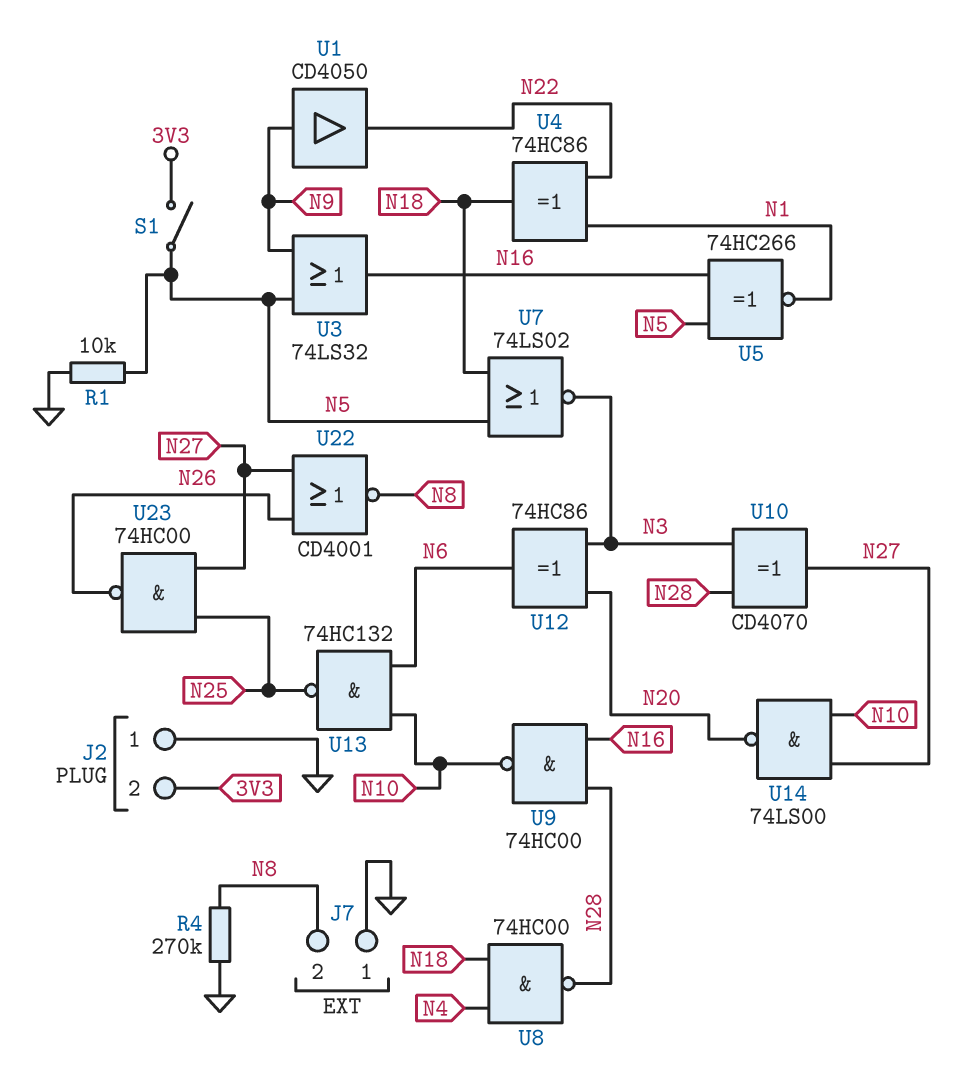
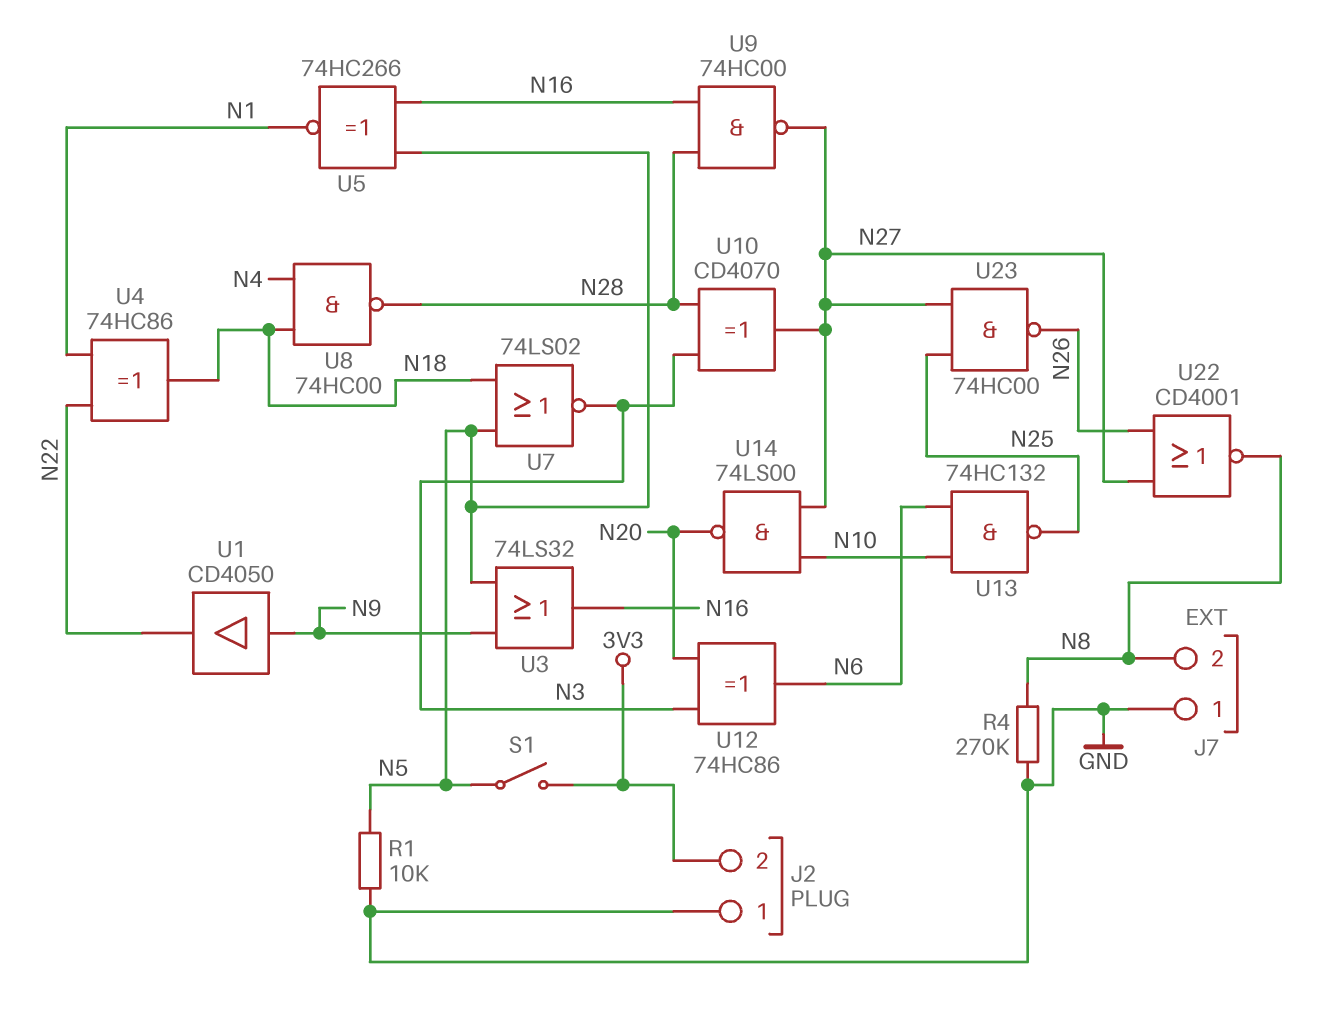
U9: NAND 74HC00 (in N16, in N28, out N10) -> NAND 74HC00 (in N16, in N28, out N27)

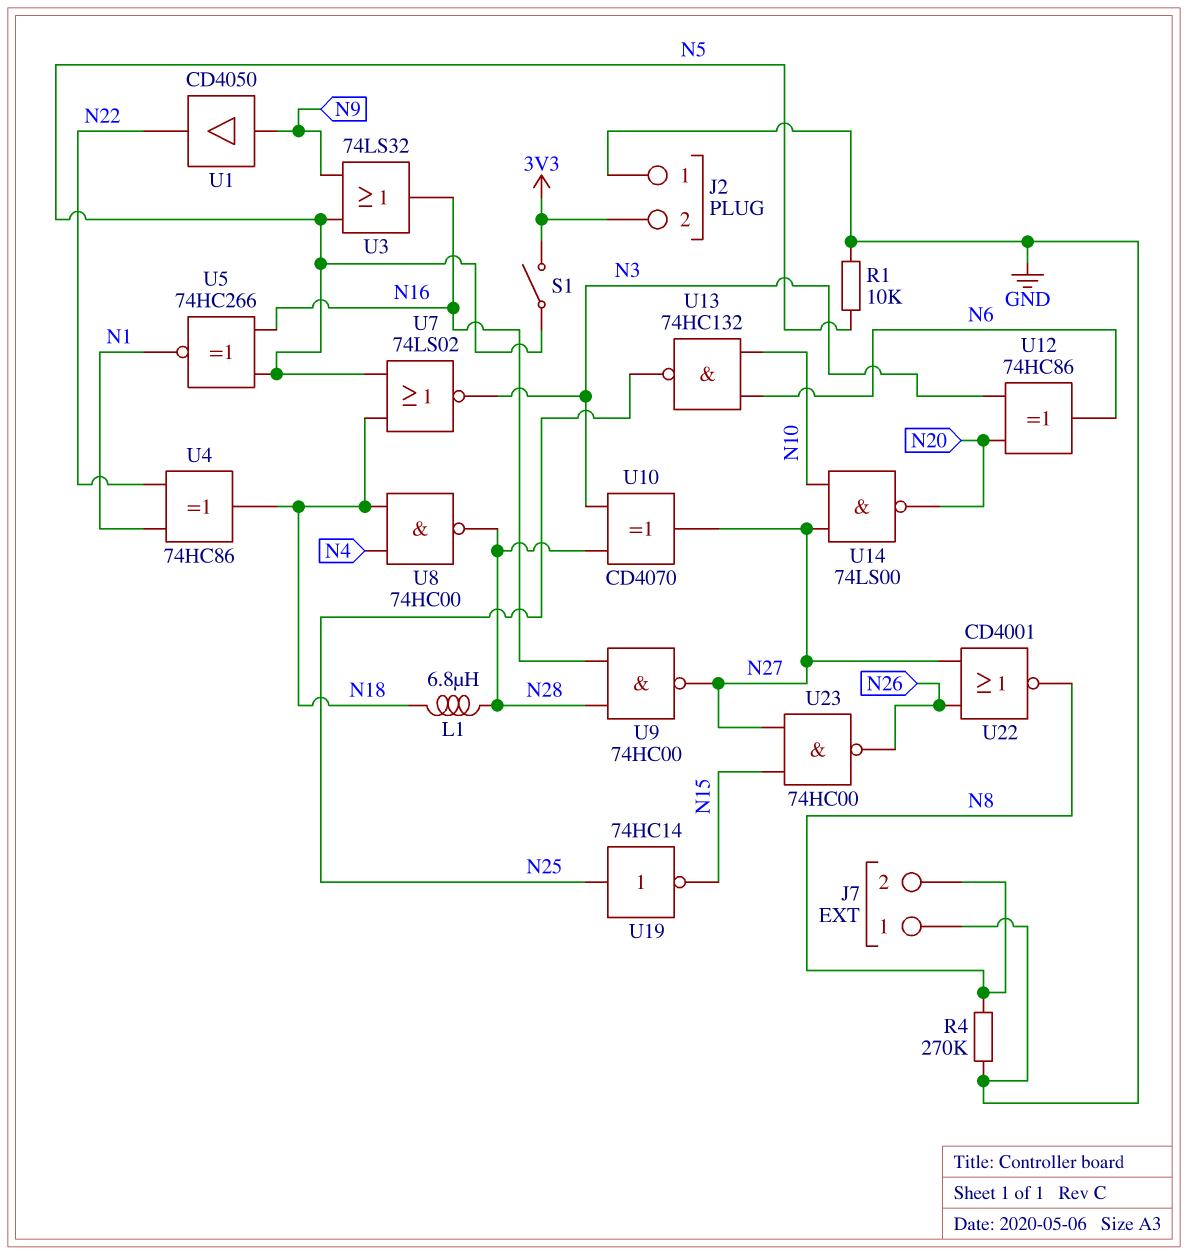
L1: none -> 6.8uH (N18, N28)
U19: none -> NOT 74HC14 (in N25, out N15)
U23: NAND 74HC00 (in N25, in N27, out N26) -> NAND 74HC00 (in N15, in N27, out N26)

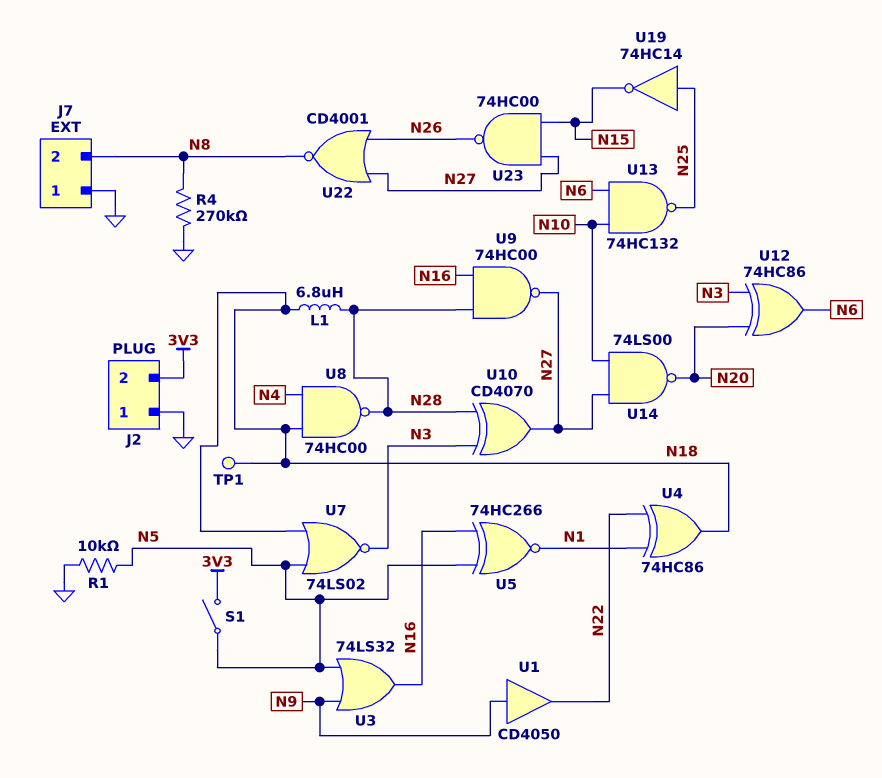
TP1: none -> test point (N18)

